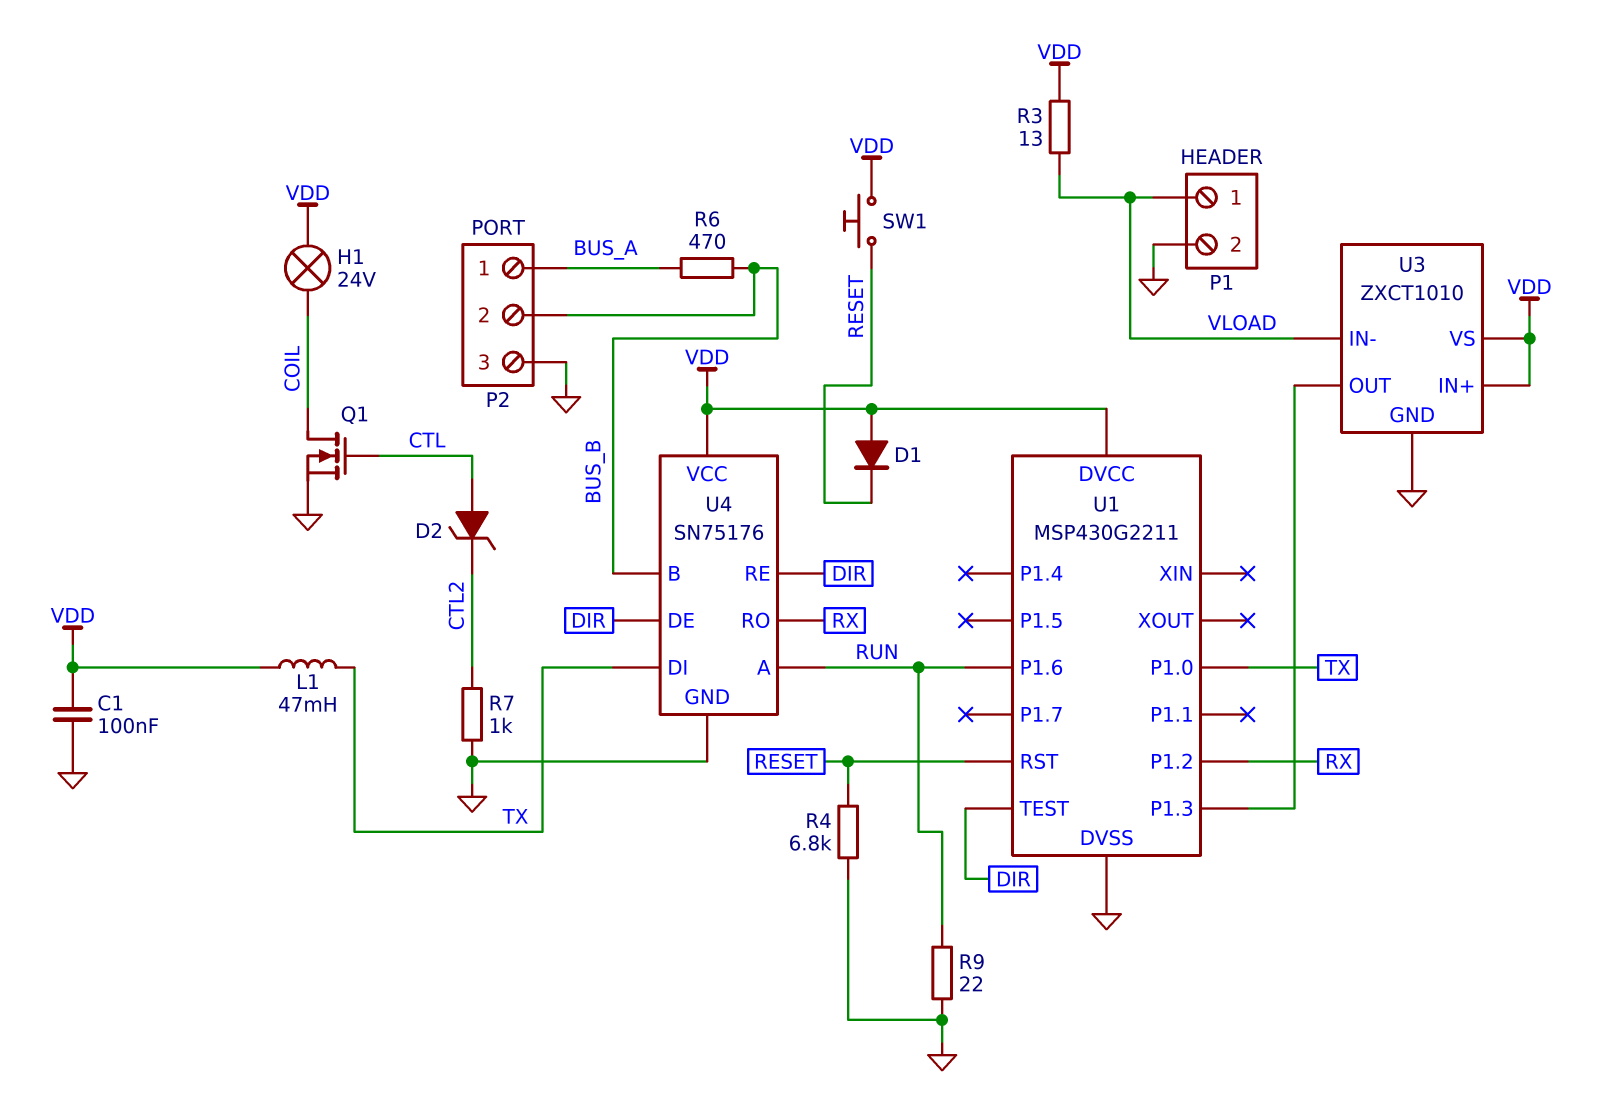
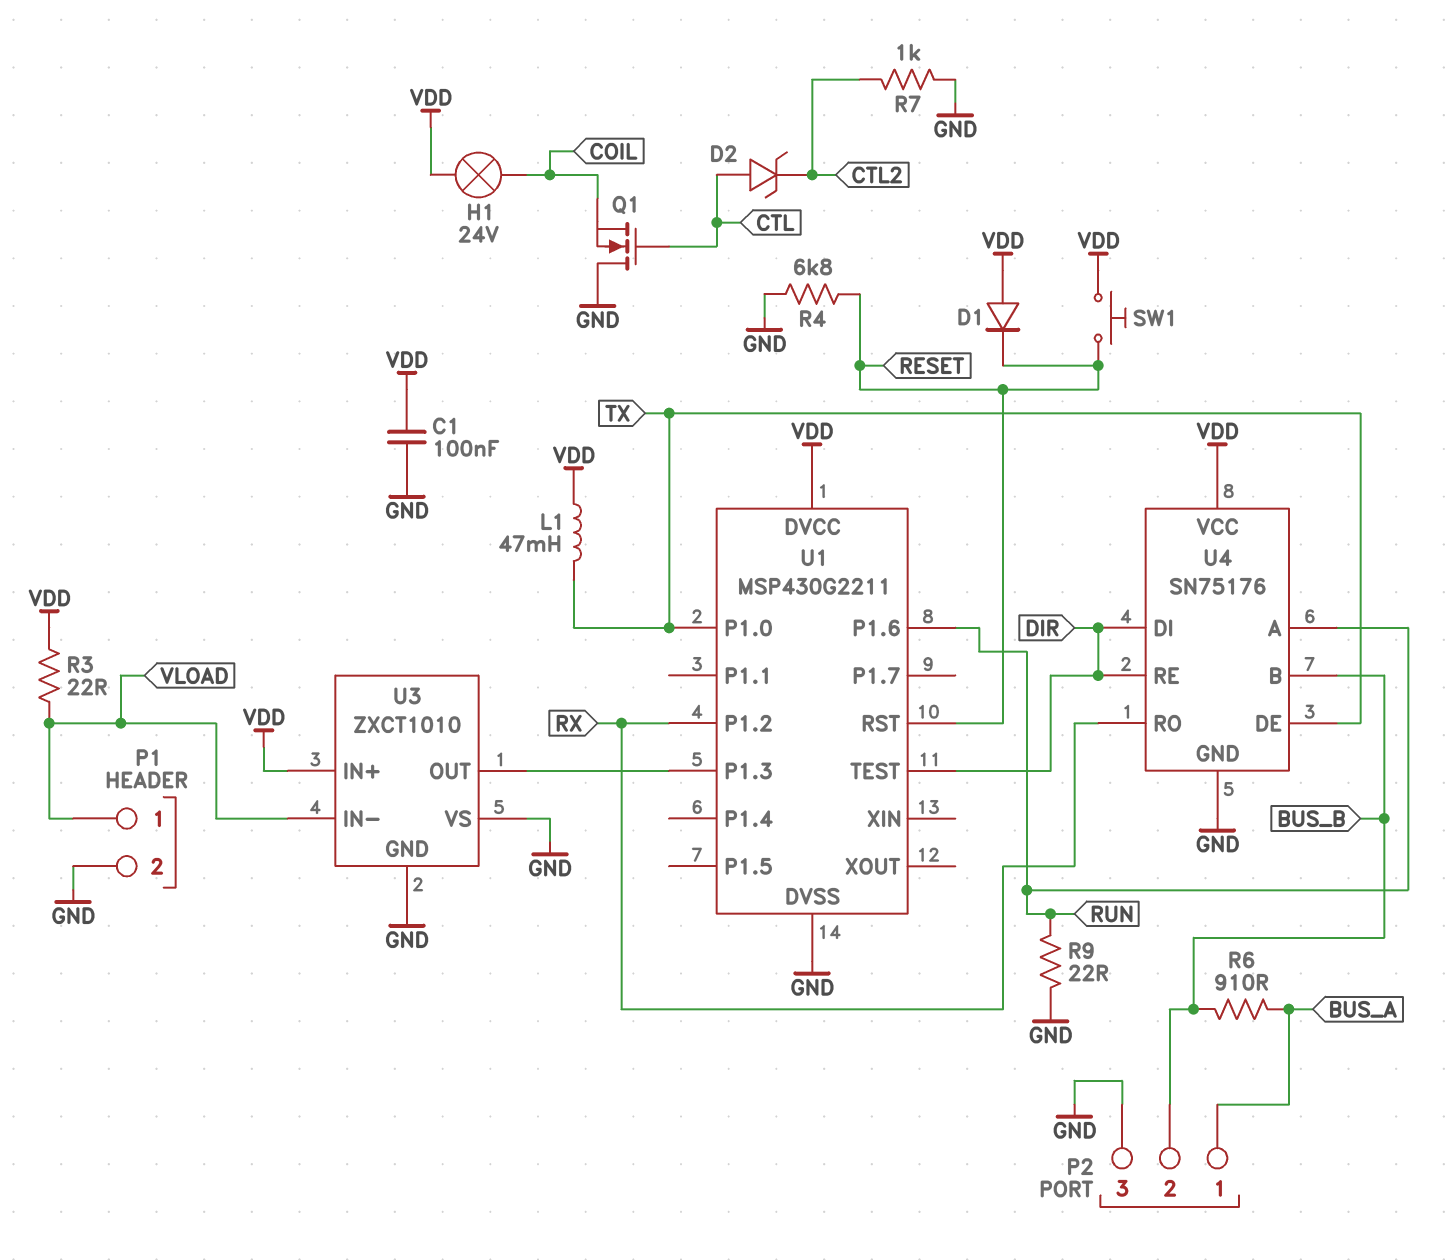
Q1: NMOS (G CTL, D COIL, S GND) -> NMOS (G CTL, D GND, S COIL)
R3: 13 (VDD, VLOAD) -> 22 (VDD, VLOAD)
R6: 470 (BUS_A, BUS_B) -> 910 (BUS_A, BUS_B)
U3 pin VS: VDD -> GND
U4 pin DE: DIR -> TX
U4 pin DI: TX -> DIR

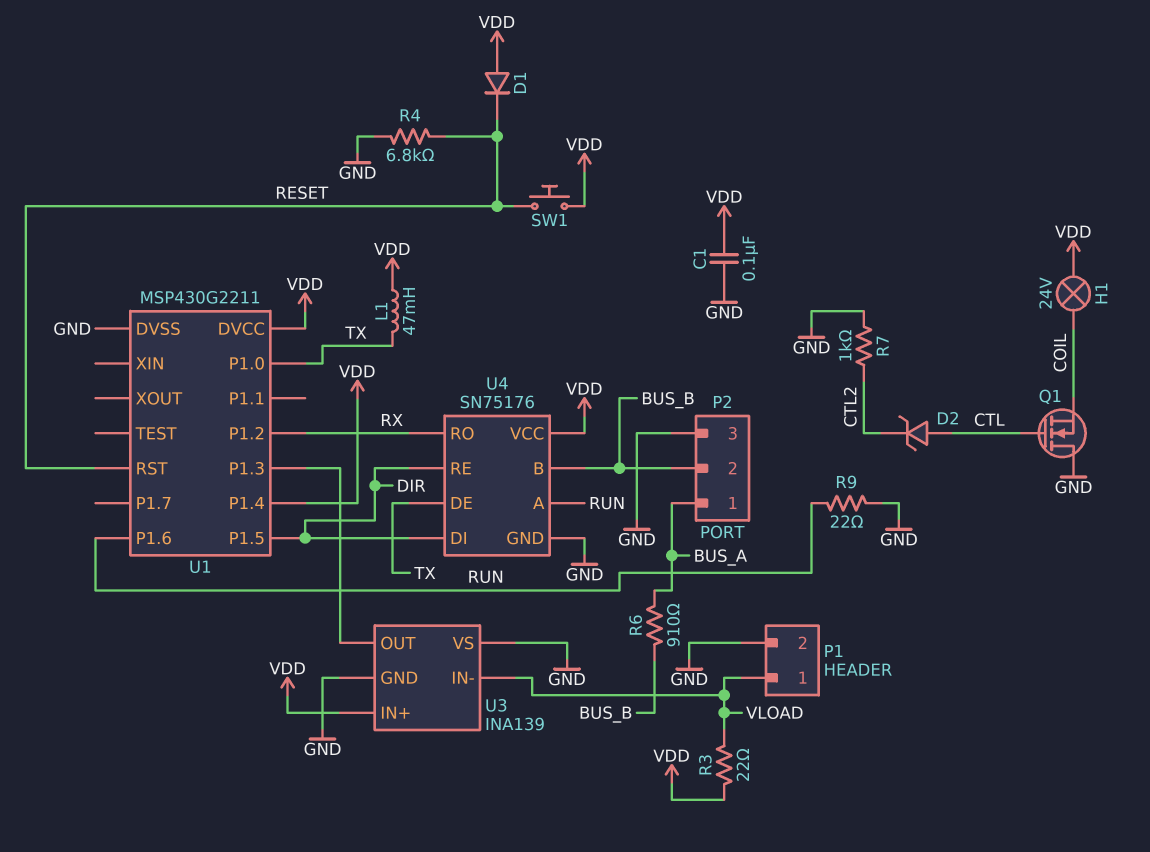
U1 pin P1.4: none -> VDD
U1 pin P1.5: none -> DIR
U1 pin TEST: DIR -> none
U3: ZXCT1010 -> INA139

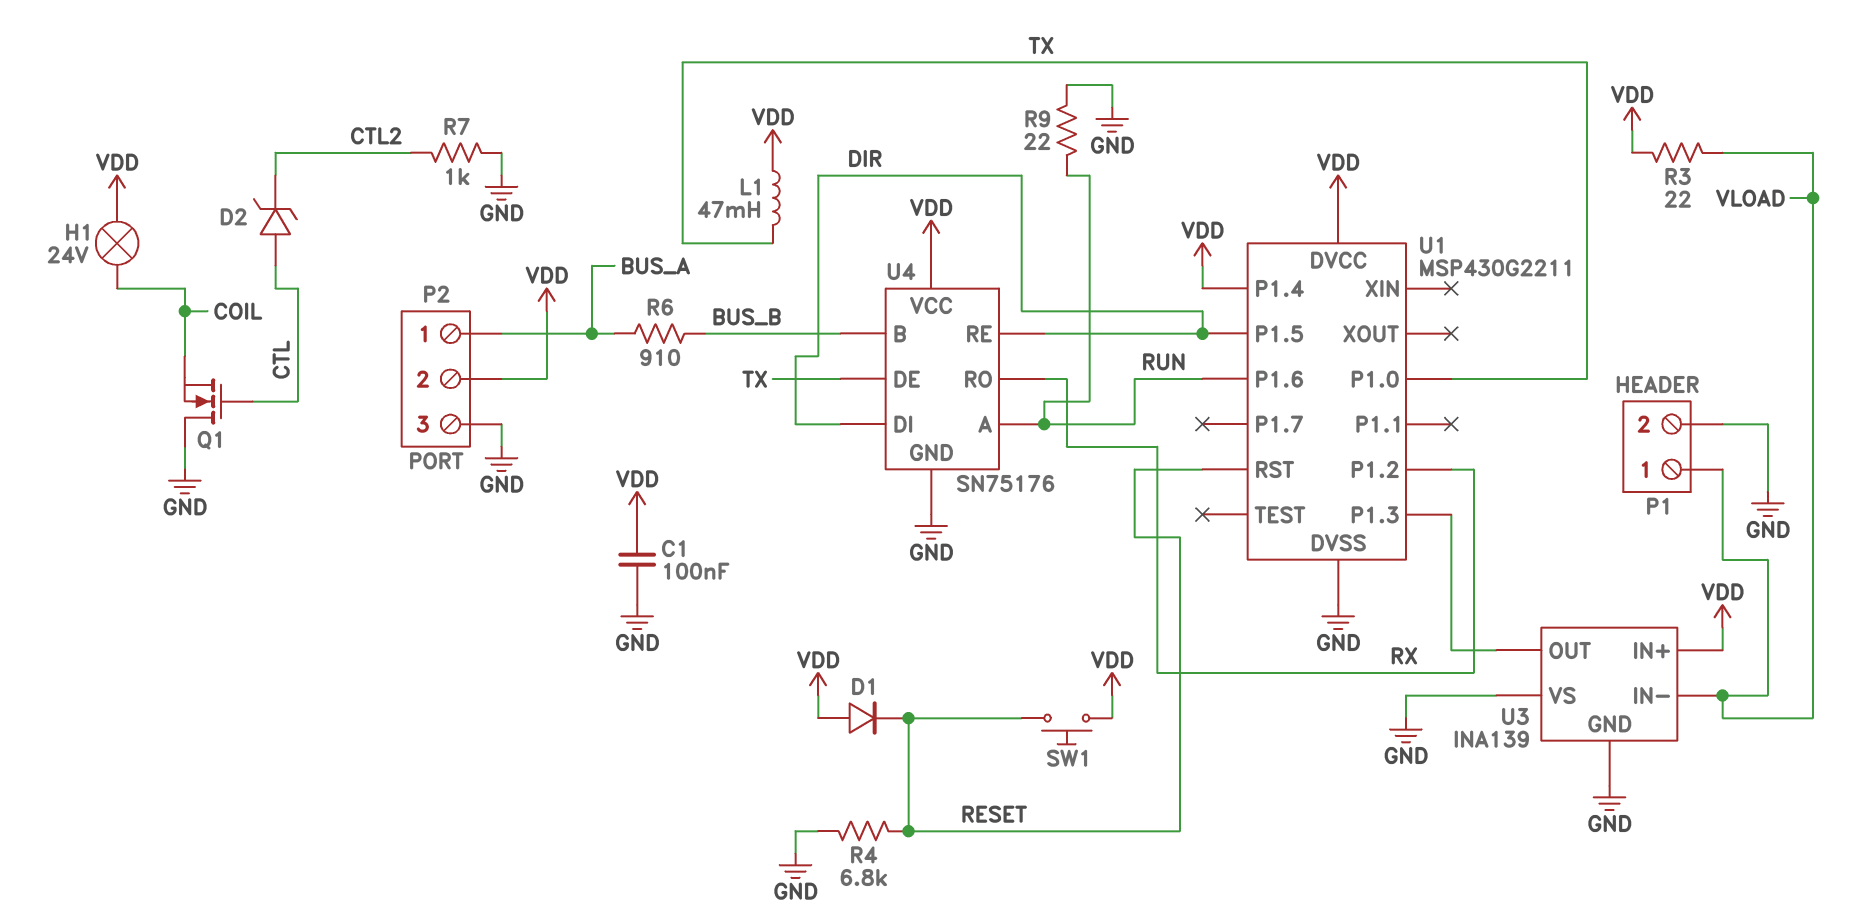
P2 pin 2: BUS_B -> VDD

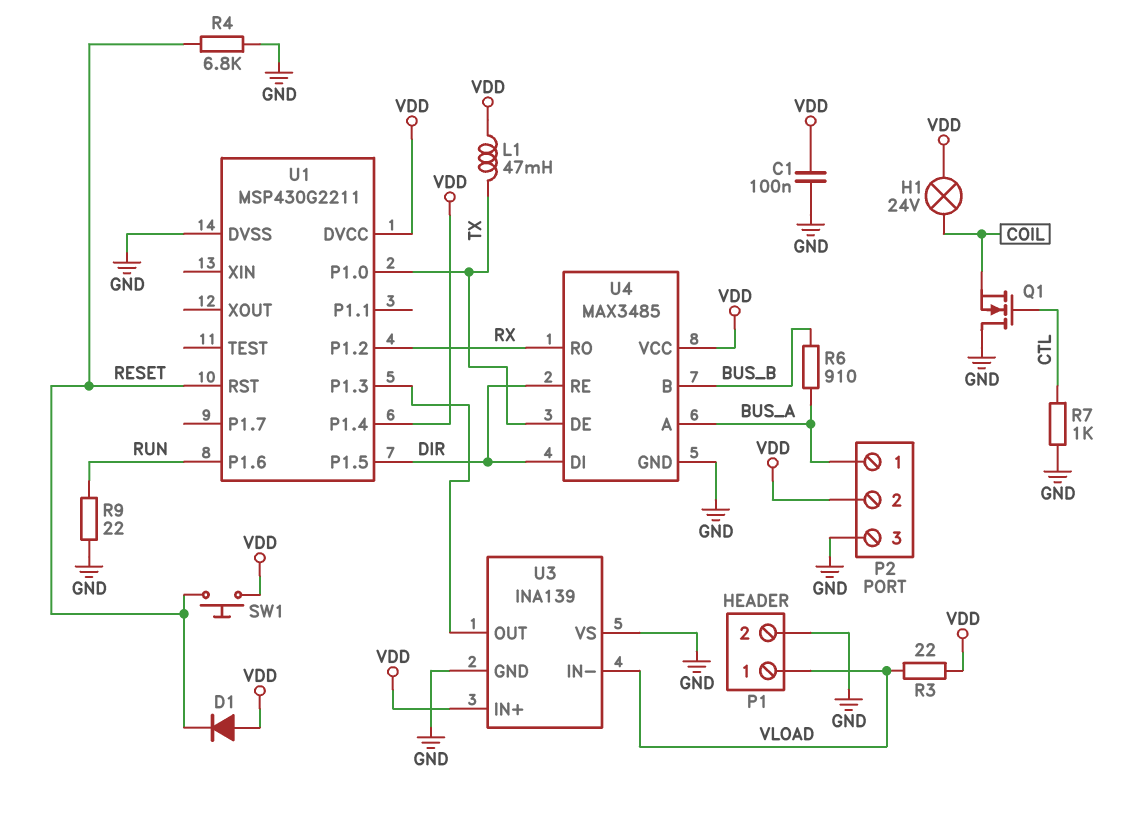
D2: zener (A CTL, K CTL2) -> none
R7: 1k (CTL2, GND) -> 1k (CTL, GND)
U4: SN75176 -> MAX3485
U4 pin A: RUN -> BUS_A

